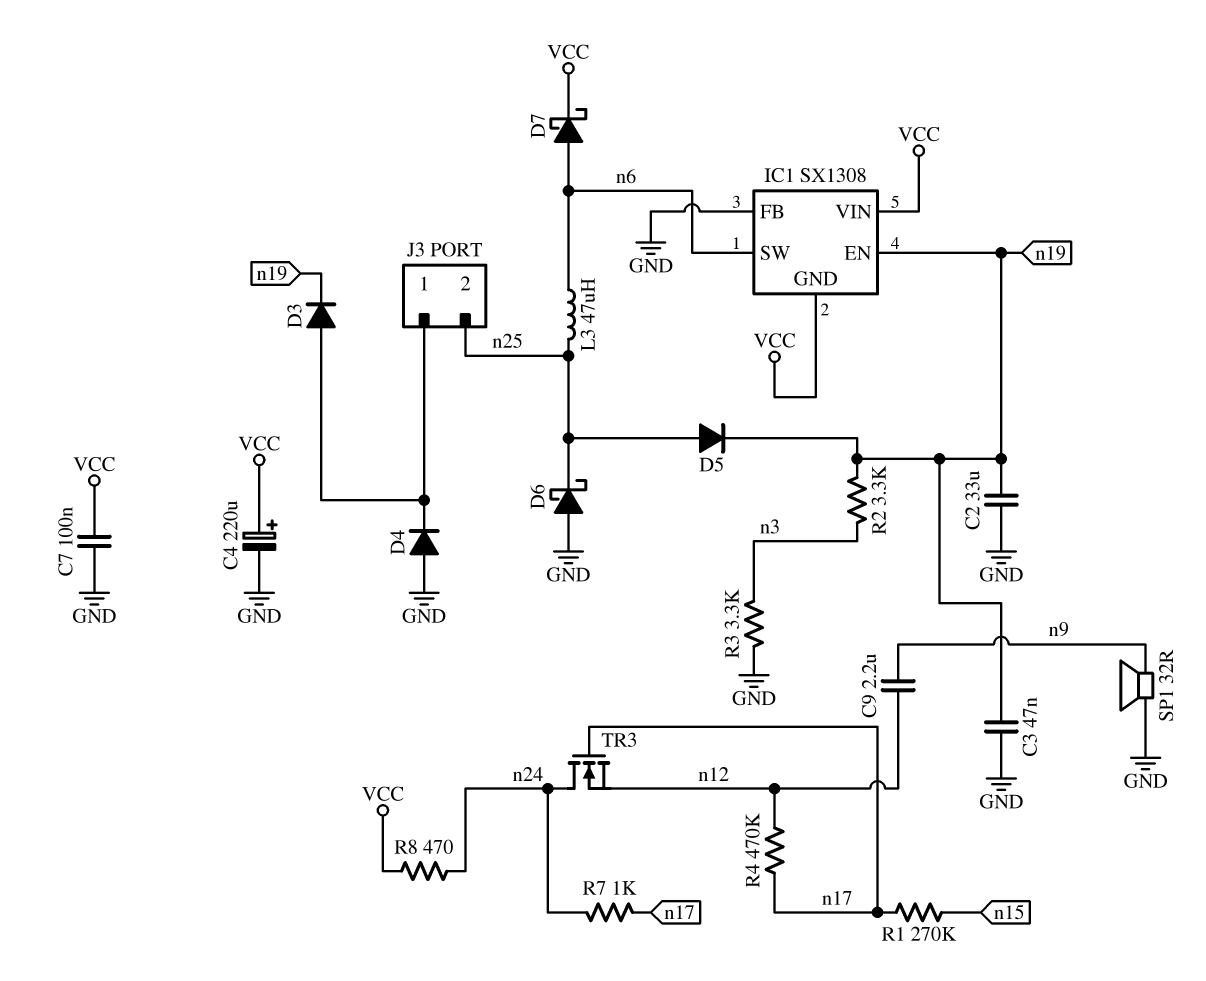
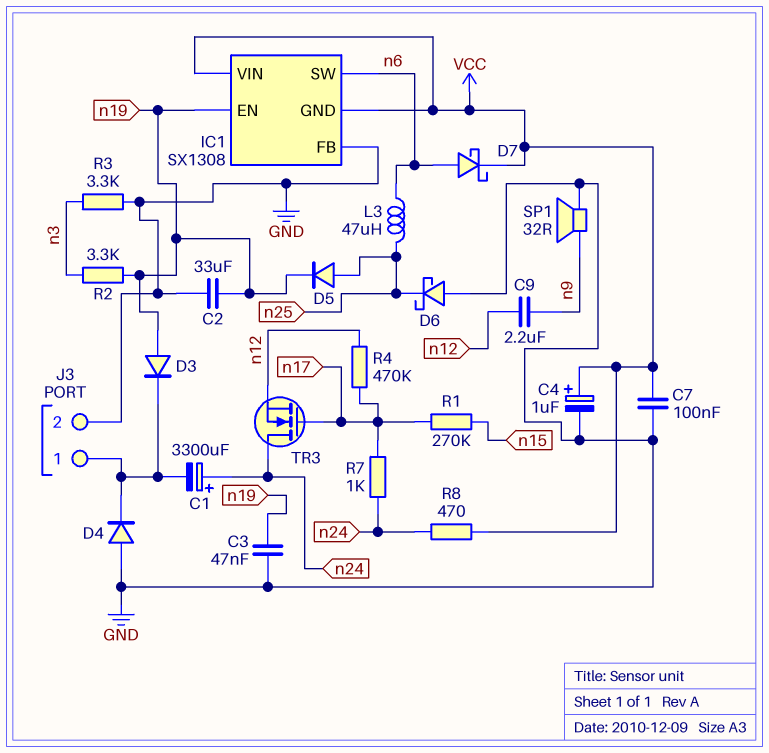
C1: none -> 3300uF (plus n24, minus J3/1)
C4: 220uF (plus VCC, minus GND) -> 1uF (plus VCC, minus GND)
D3: diode (A J3/1, K n19) -> diode (A n19, K J3/1)
J3 pin 2: n25 -> GND

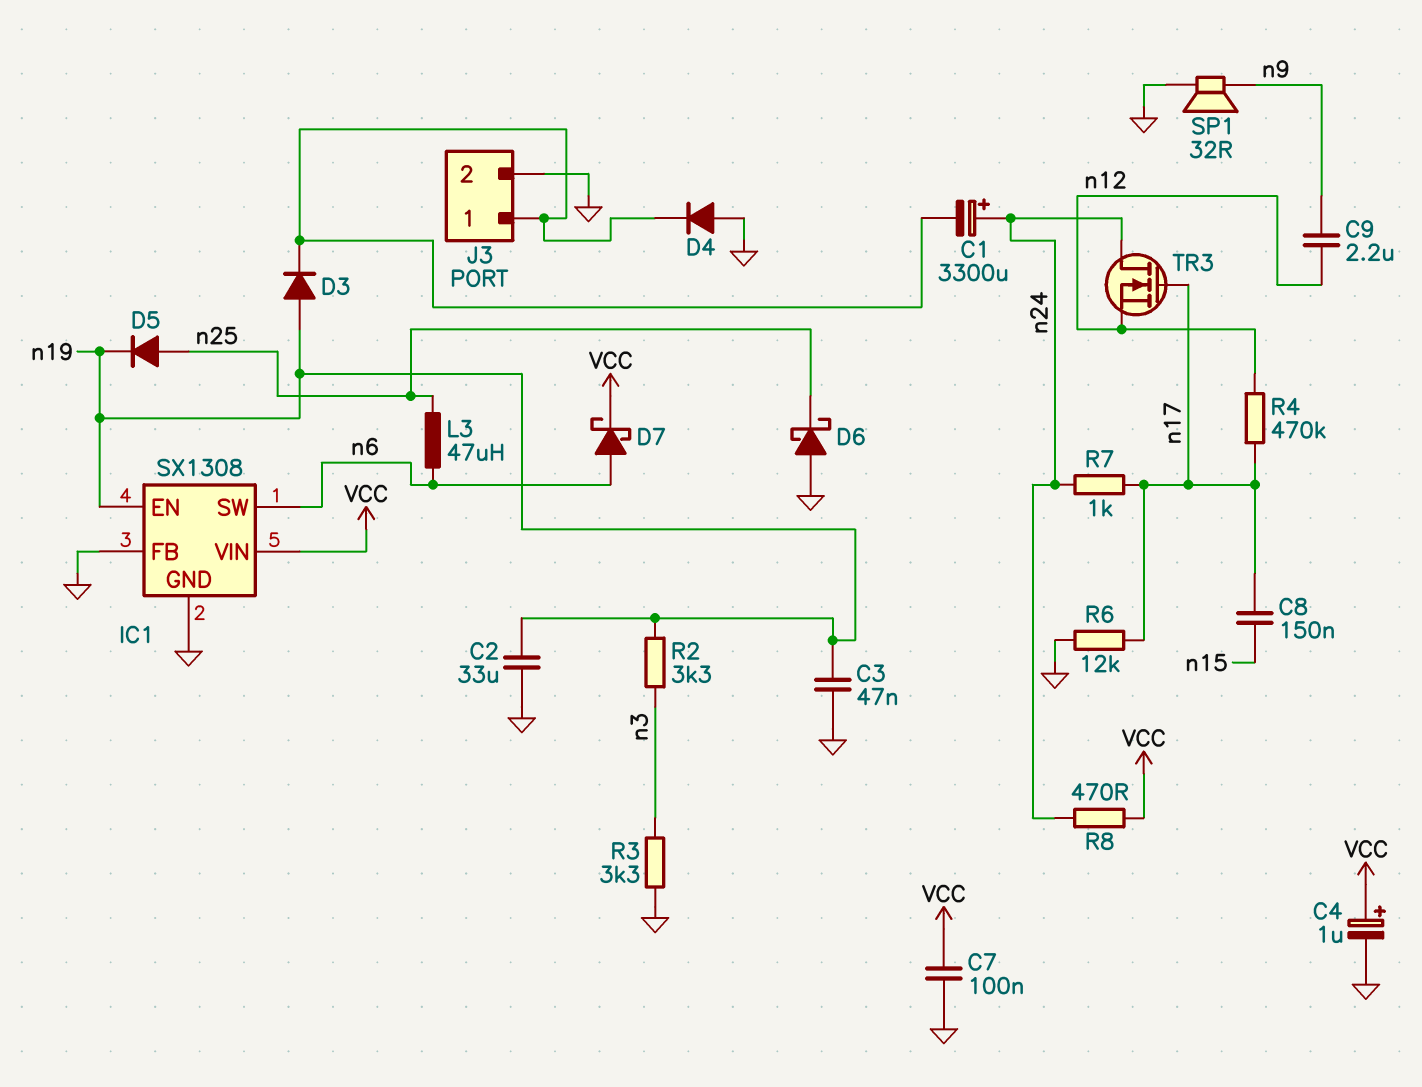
C8: none -> 150nF (n15, n17)
IC1 pin GND: VCC -> GND
R1: 270k (n15, n17) -> none
R6: none -> 12k (GND, n17)

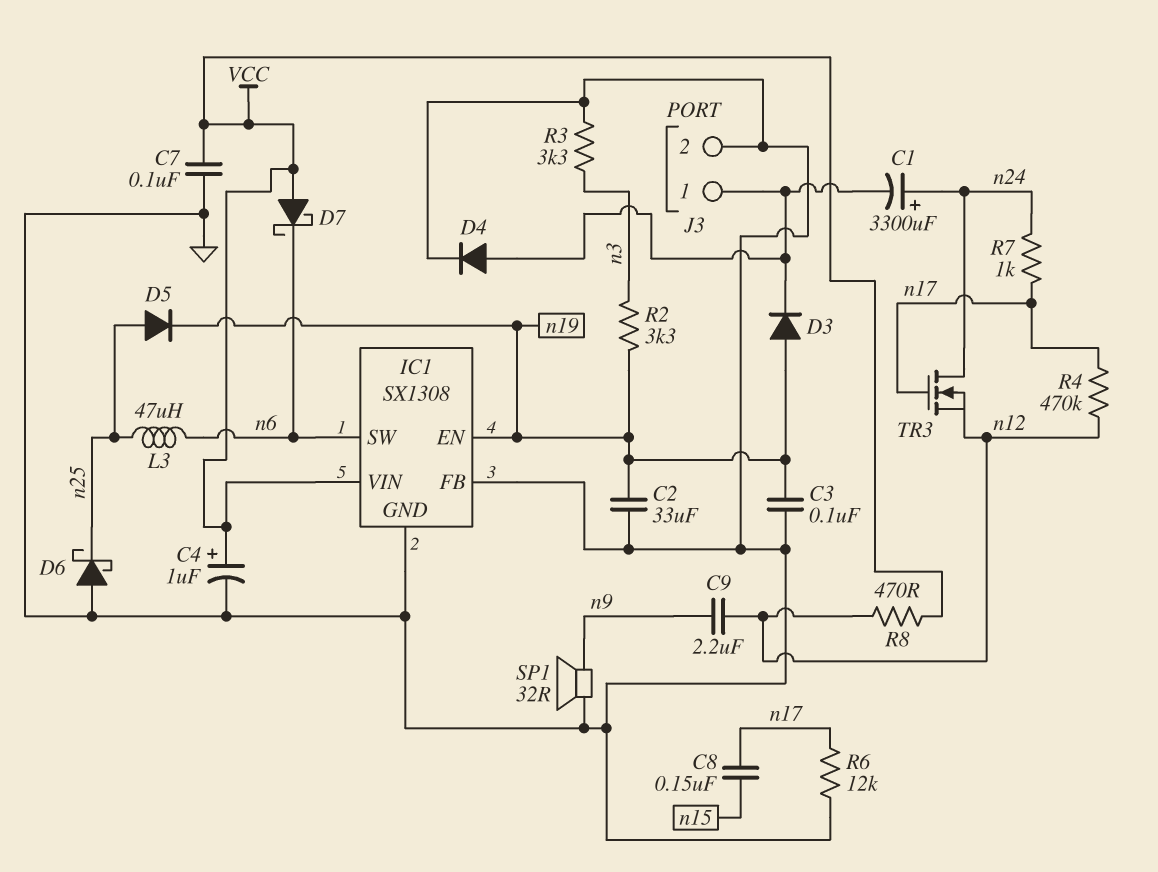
C3: 47nF (GND, n19) -> 100nF (GND, n19)
D4: diode (A GND, K J3/1) -> diode (A J3/1, K GND)
D7: schottky (A n6, K VCC) -> schottky (A VCC, K n6)
R8: 470 (VCC, n24) -> 470 (VCC, n12)

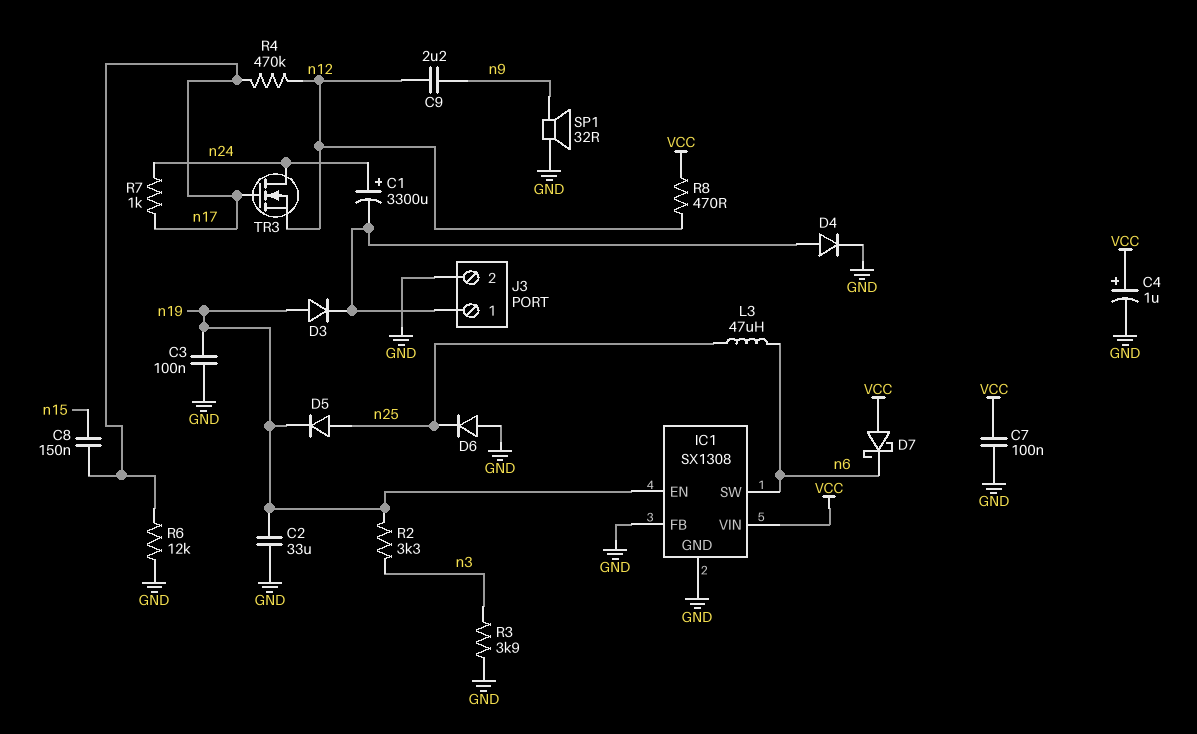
D6: schottky (A GND, K n25) -> diode (A GND, K n25)
R3: 3.3k (GND, n3) -> 3.9k (GND, n3)

